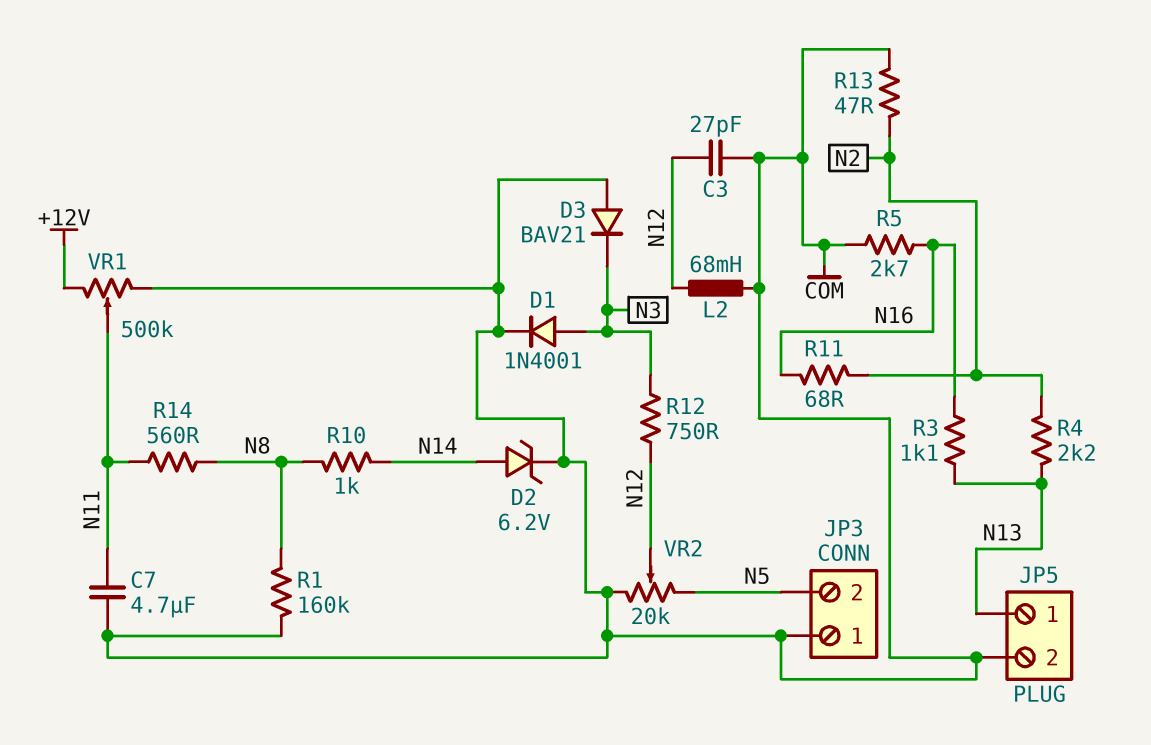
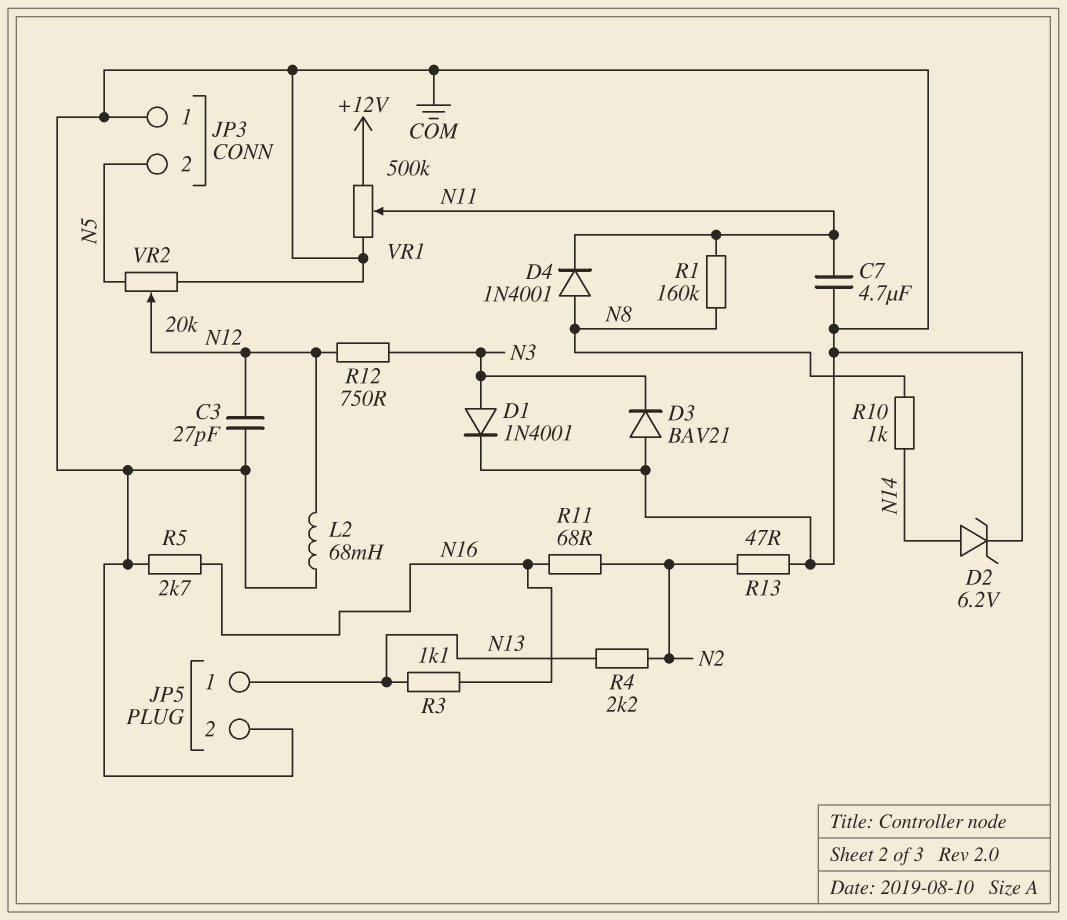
D4: none -> diode 1N4001 (A N8, K N11)
R1: 160k (COM, N8) -> 160k (N8, N11)
R14: 560 (N8, N11) -> none

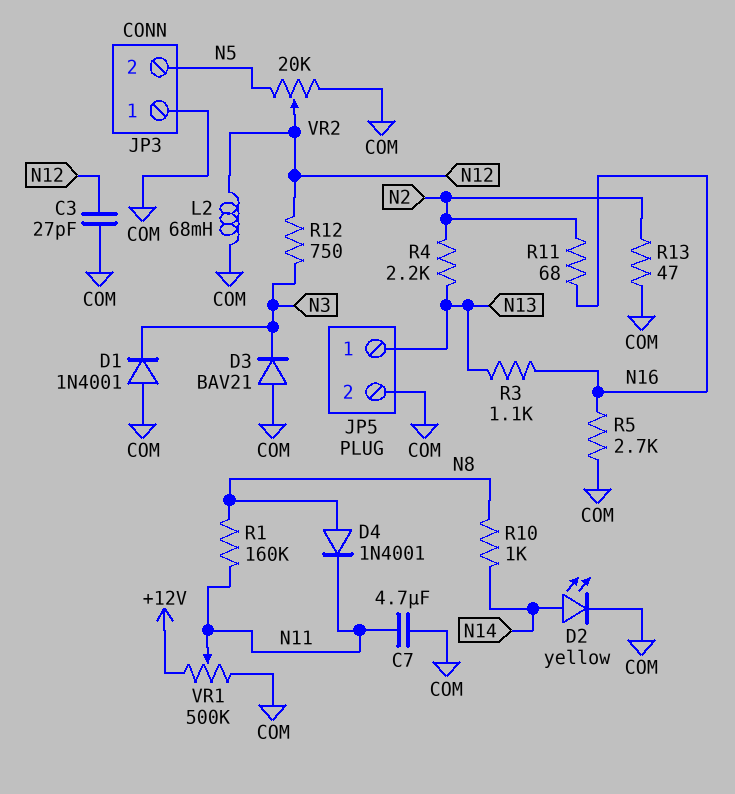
D1: diode 1N4001 (A N3, K COM) -> diode 1N4001 (A COM, K N3)
D2: zener 6.2V (A N14, K COM) -> LED yellow (A N14, K COM)

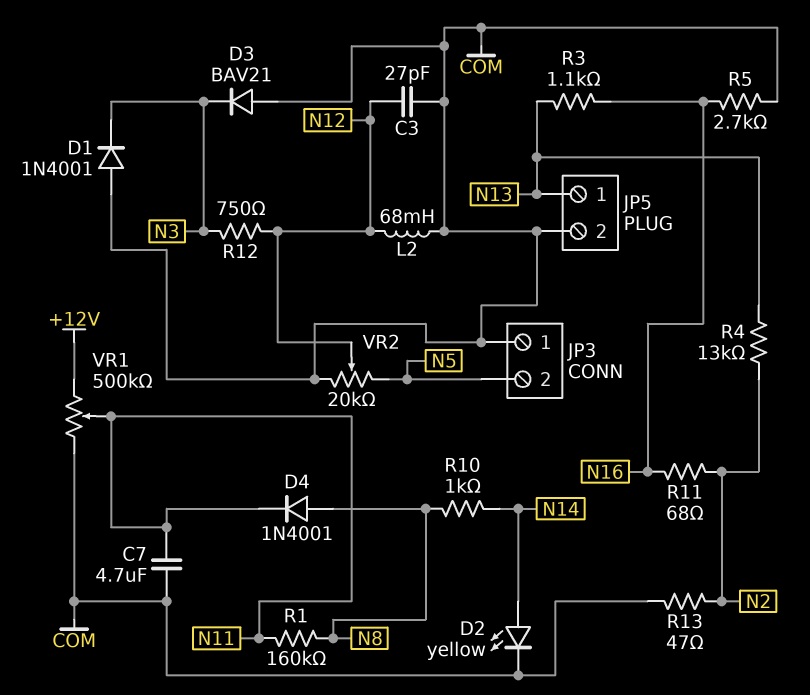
R4: 2.2k (N2, N13) -> 13k (N2, N13)

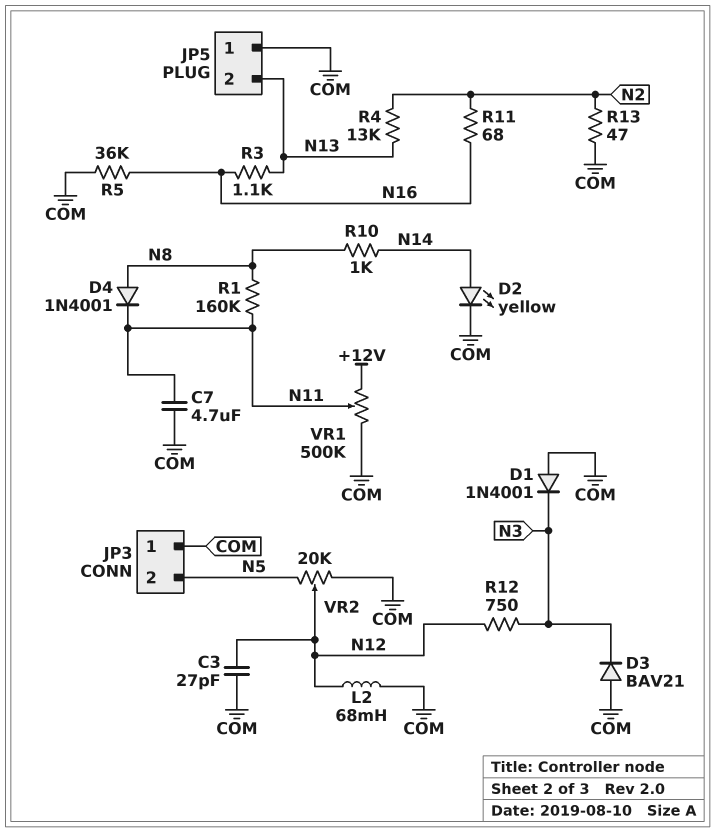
JP5 pin 1: N13 -> COM
JP5 pin 2: COM -> N13
R5: 2.7k (COM, N16) -> 36k (COM, N16)

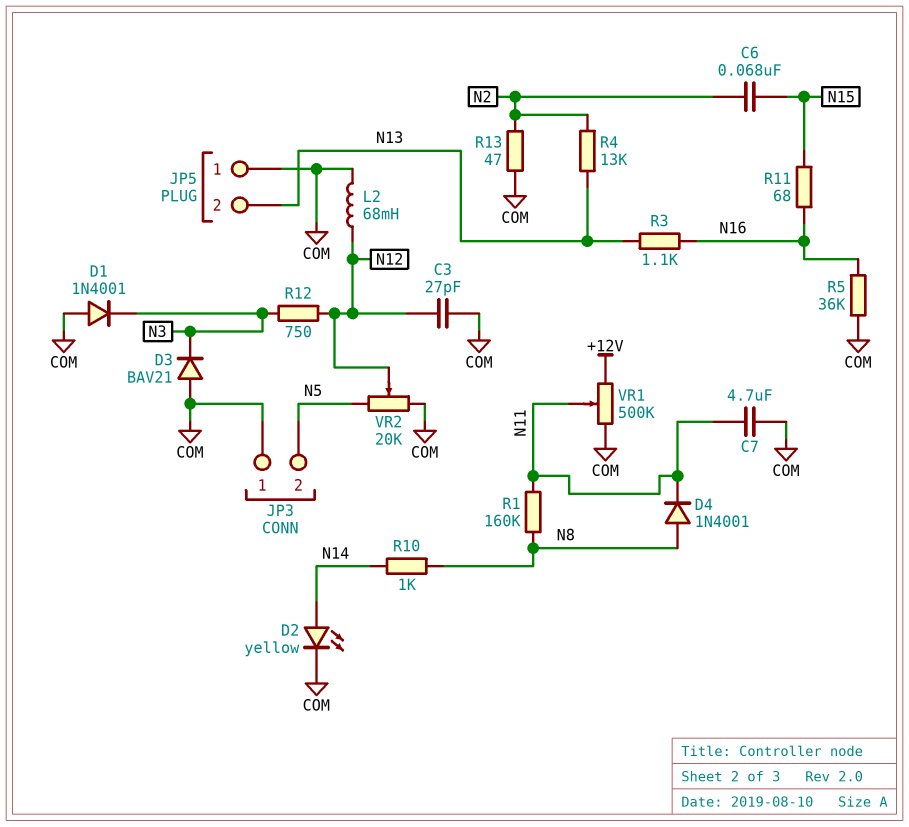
C6: none -> 68nF (N2, N15)
R11: 68 (N2, N16) -> 68 (N15, N16)

